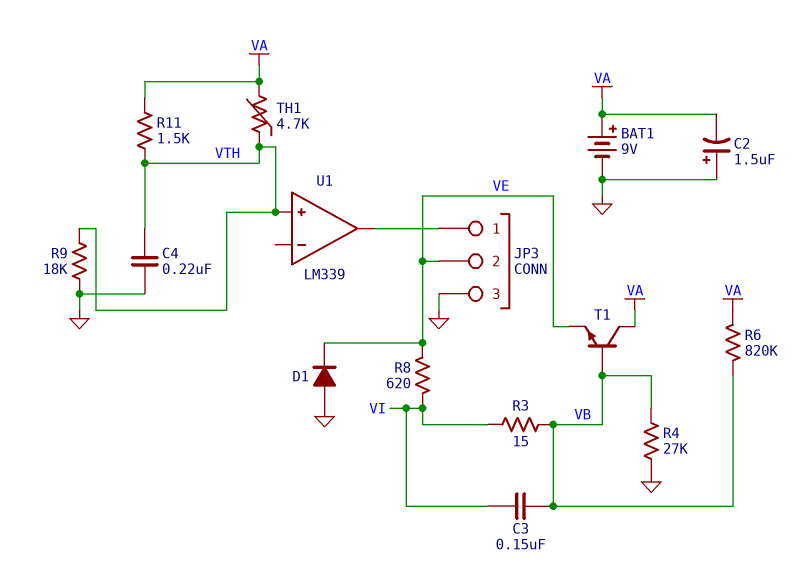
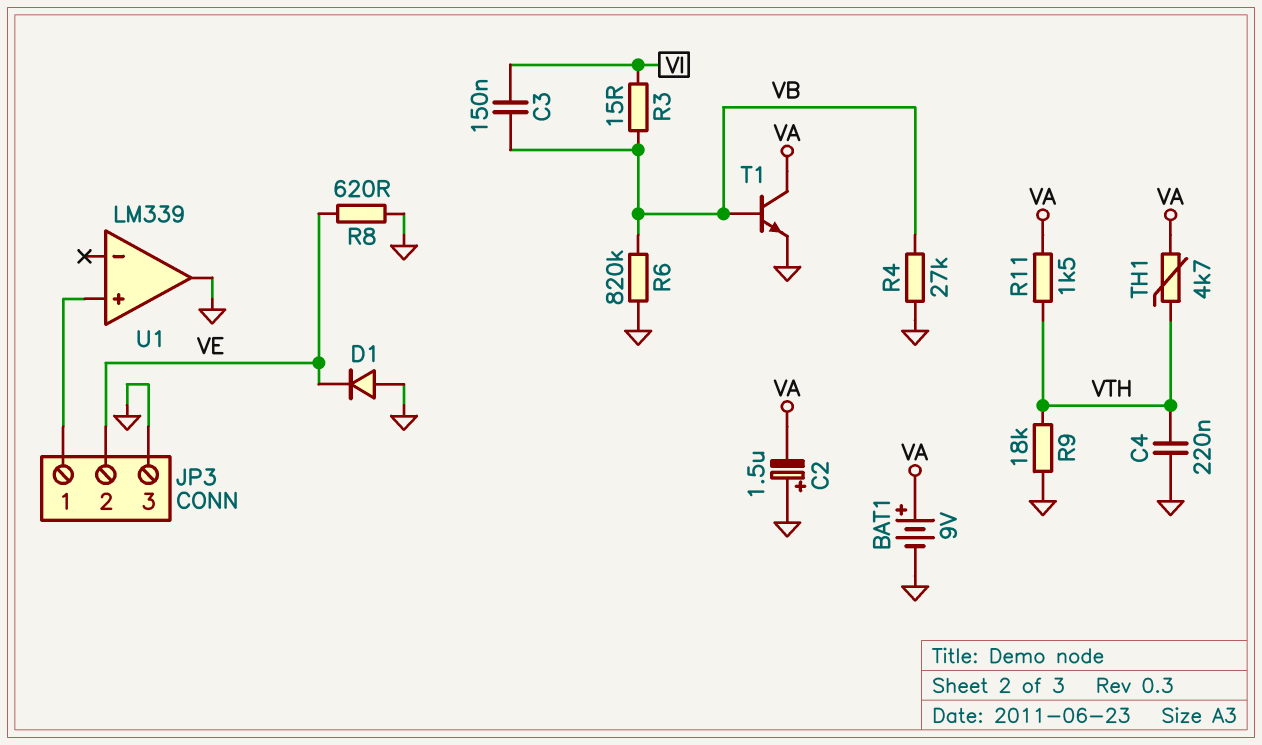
R6: 820k (VA, VB) -> 820k (GND, VB)
R8: 620 (VE, VI) -> 620 (GND, VE)
T1: NPN (B VB, C VA, E VE) -> NPN (B VB, C VA, E GND)
U1 pin in+: VTH -> JP3/1
U1 pin out: JP3/1 -> GND

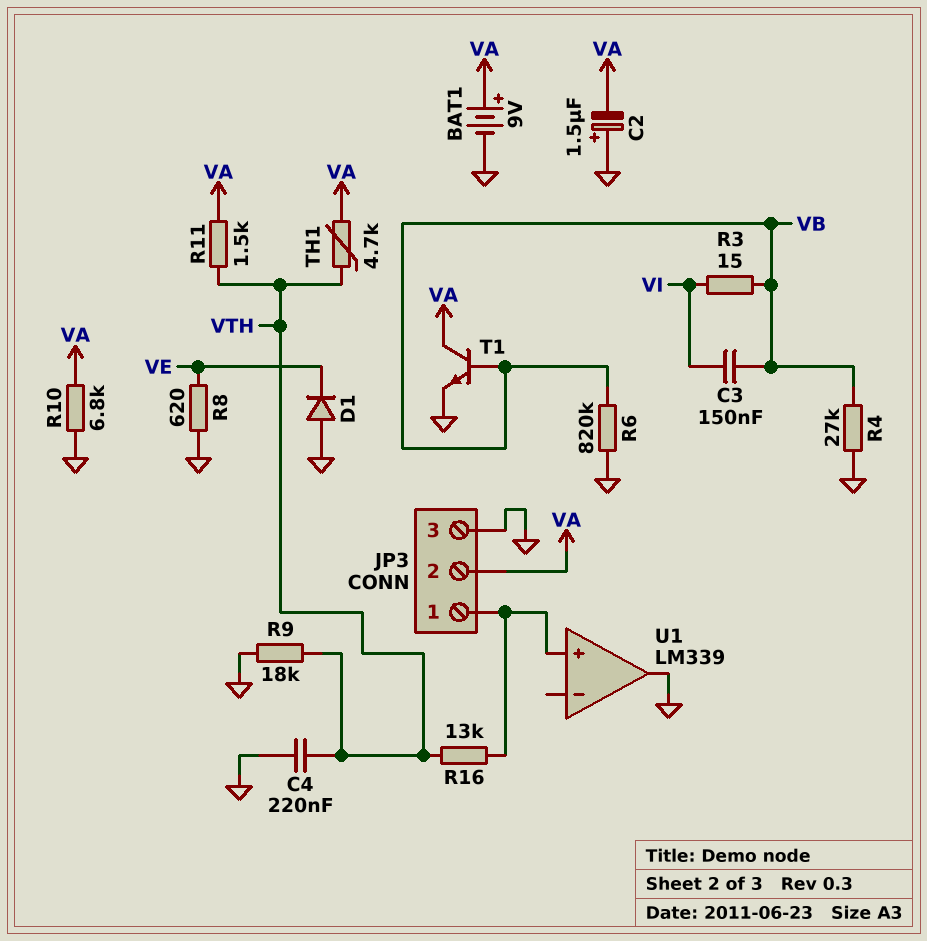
JP3 pin 2: VE -> VA
R10: none -> 6.8k (GND, VA)
R16: none -> 13k (JP3/1, VTH)

